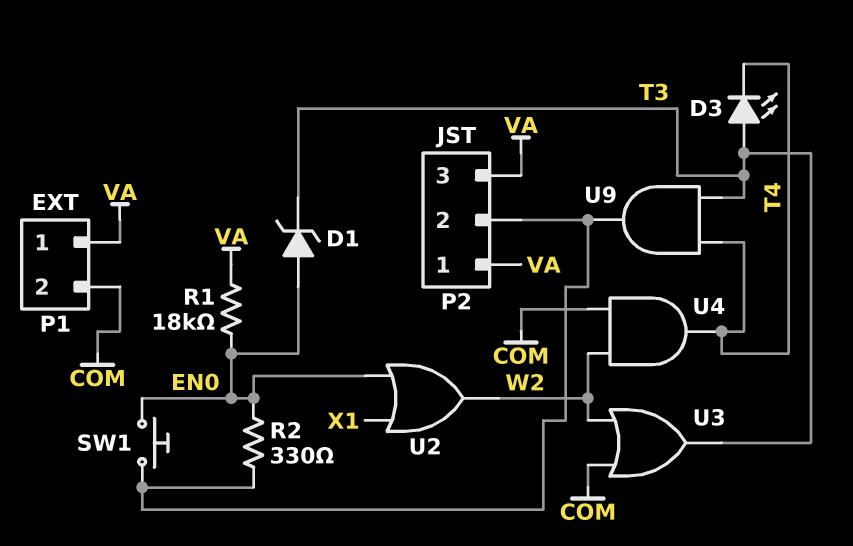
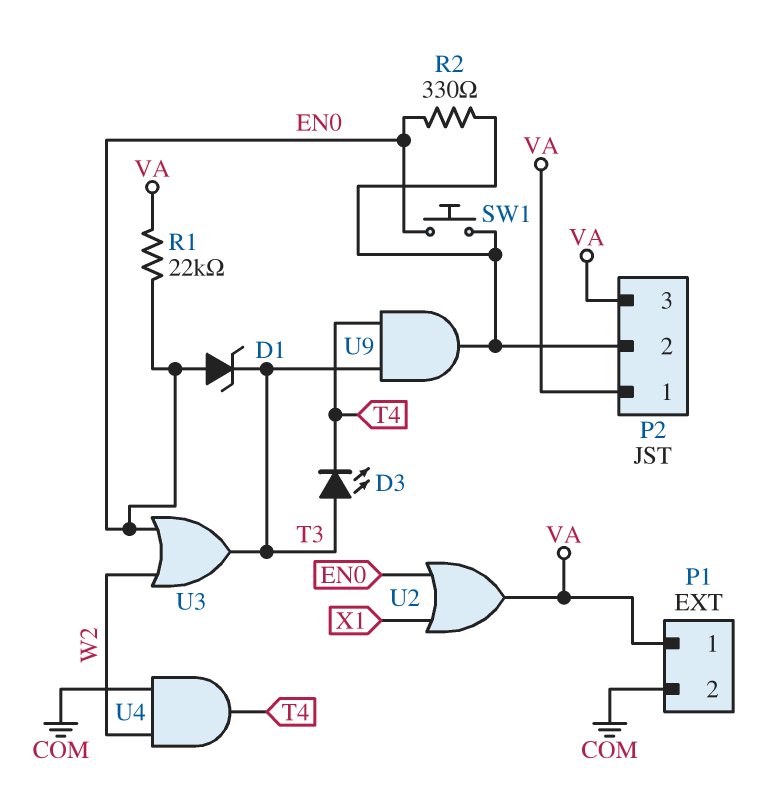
R1: 18k (EN0, VA) -> 22k (EN0, VA)
U2: OR (in EN0, in X1, out W2) -> OR (in EN0, in X1, out VA)
U3: OR (in COM, in W2, out T3) -> OR (in EN0, in W2, out T3)

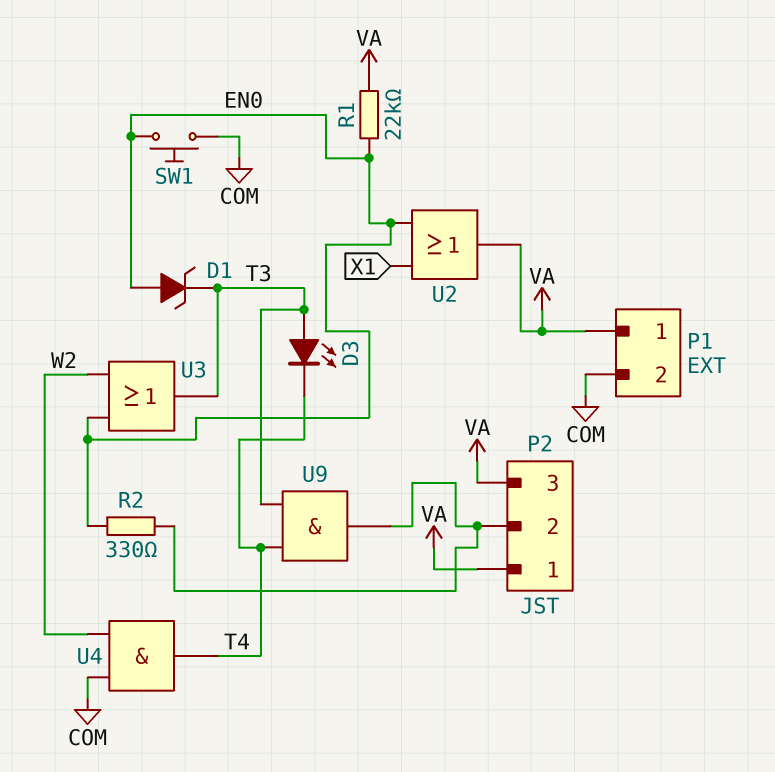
SW1: button (EN0, P2/2) -> button (COM, EN0)

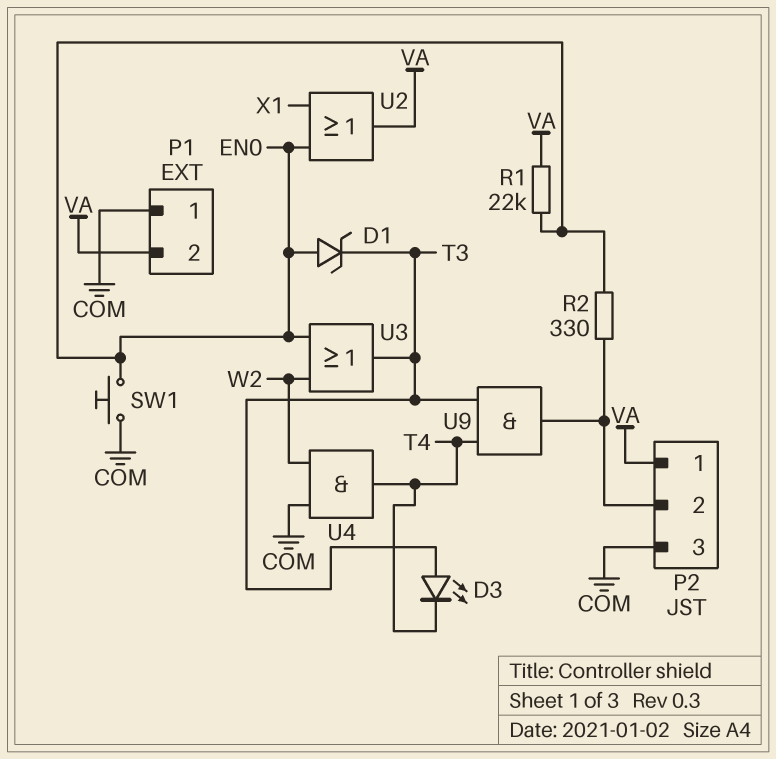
P1 pin 1: VA -> COM
P1 pin 2: COM -> VA
P2 pin 3: VA -> COM

